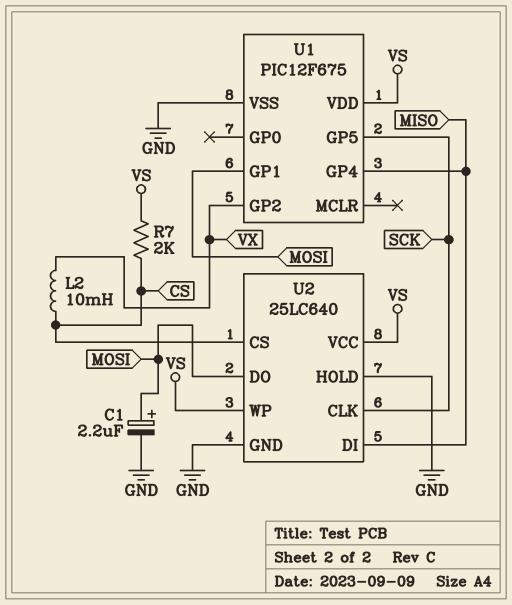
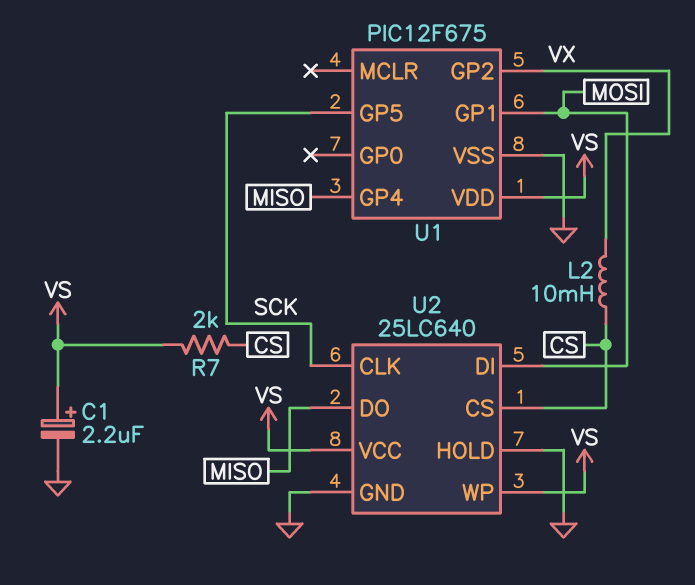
C1: 2.2uF (plus MOSI, minus GND) -> 2.2uF (plus VS, minus GND)
U2 pin DI: MISO -> MOSI
U2 pin DO: MOSI -> MISO

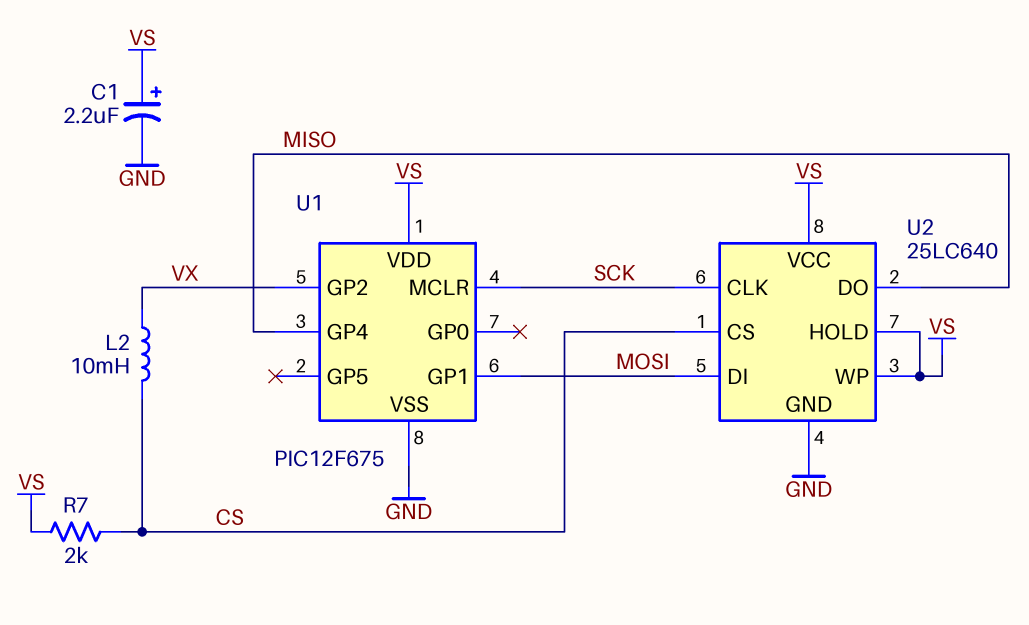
U1 pin GP5: SCK -> none
U1 pin MCLR: none -> SCK
U2 pin HOLD: GND -> VS

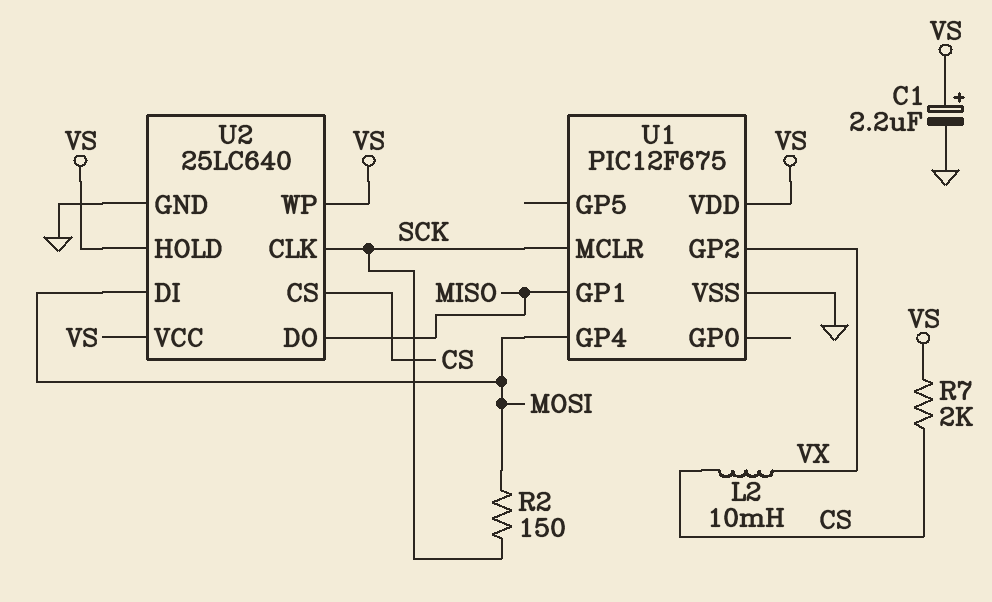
R2: none -> 150 (MOSI, SCK)
U1 pin GP1: MOSI -> MISO
U1 pin GP4: MISO -> MOSI

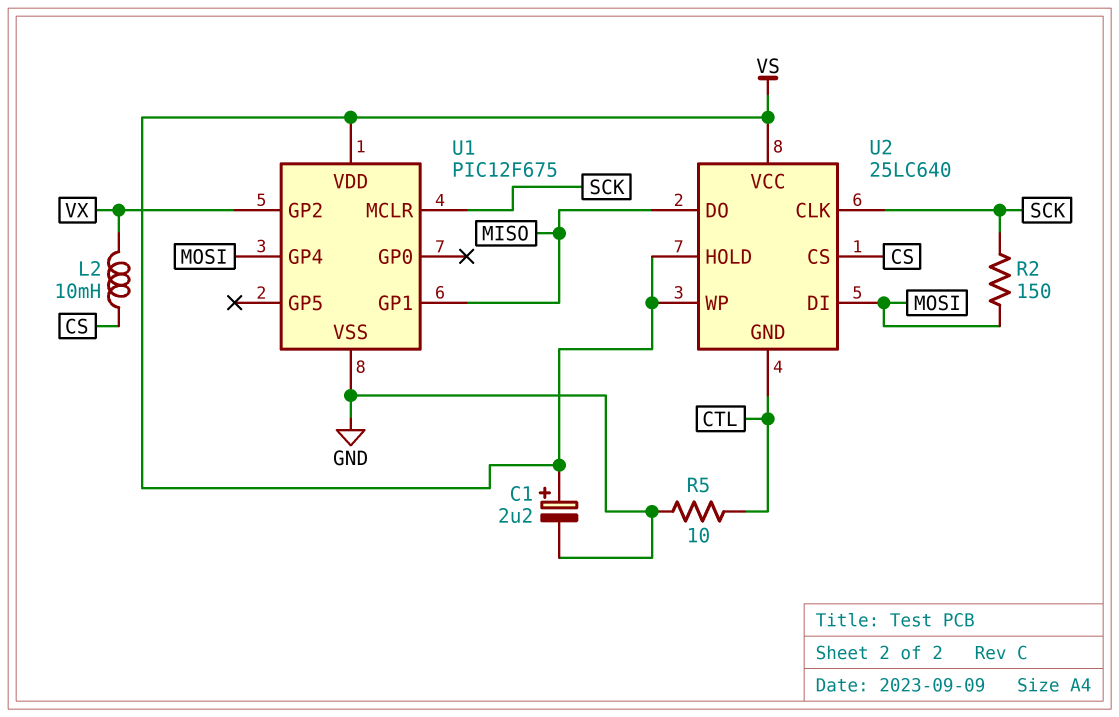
R5: none -> 10 (CTL, GND)
R7: 2k (CS, VS) -> none
U2 pin GND: GND -> CTL

